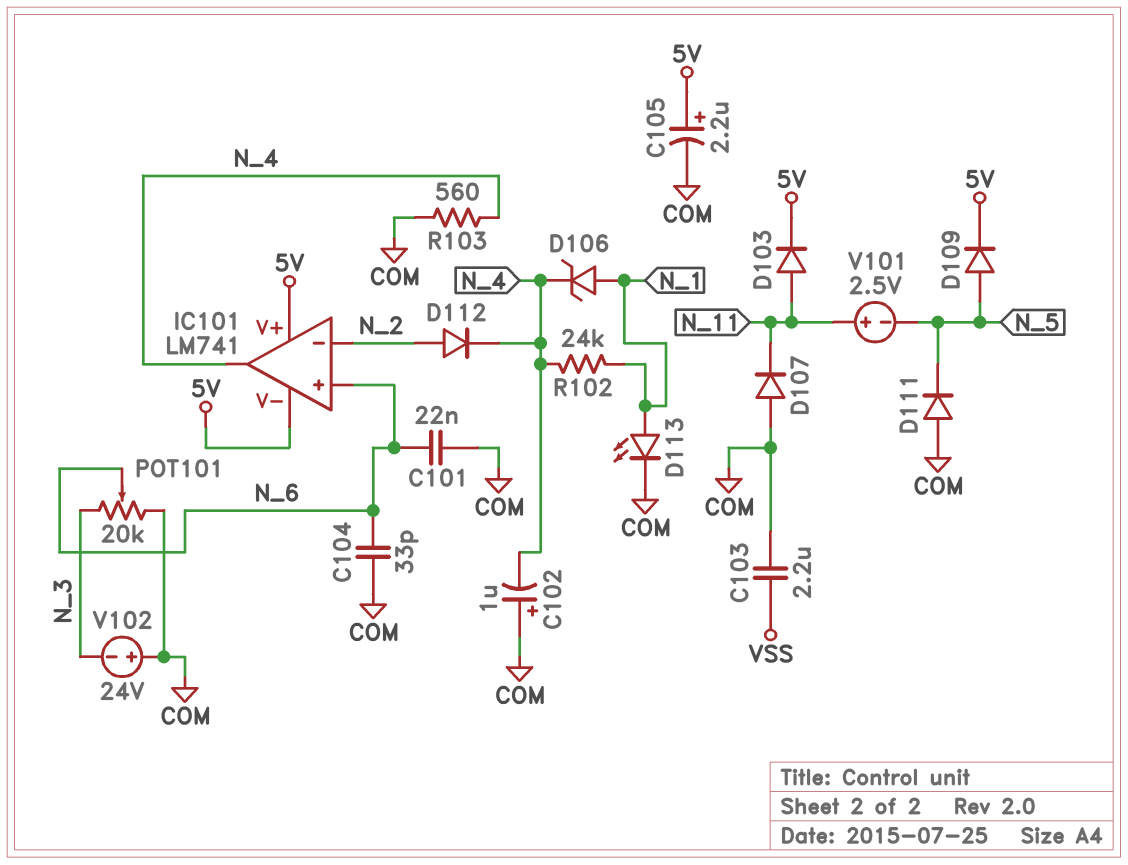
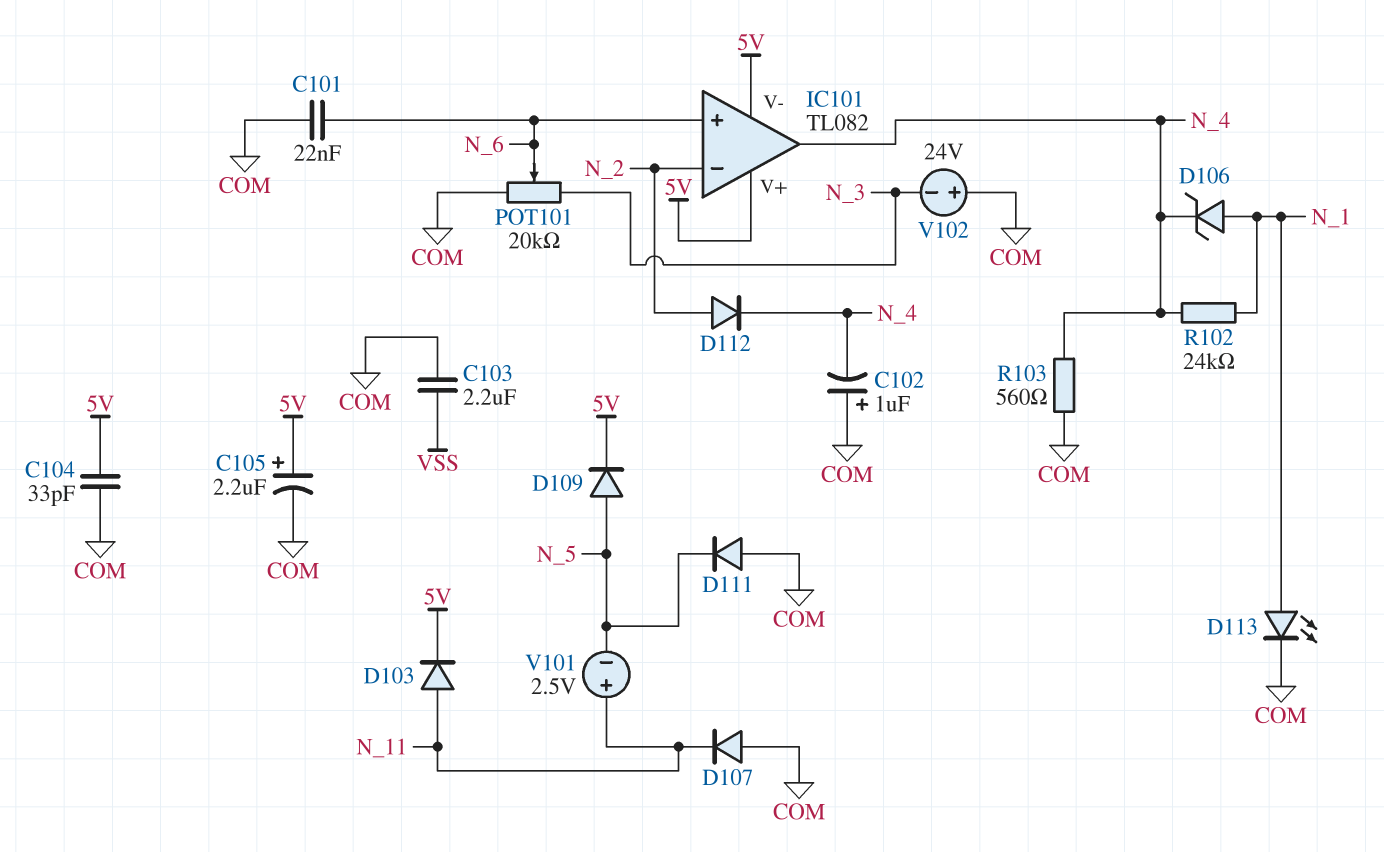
C104: 33pF (COM, N_6) -> 33pF (5V, COM)
IC101: LM741 -> TL082

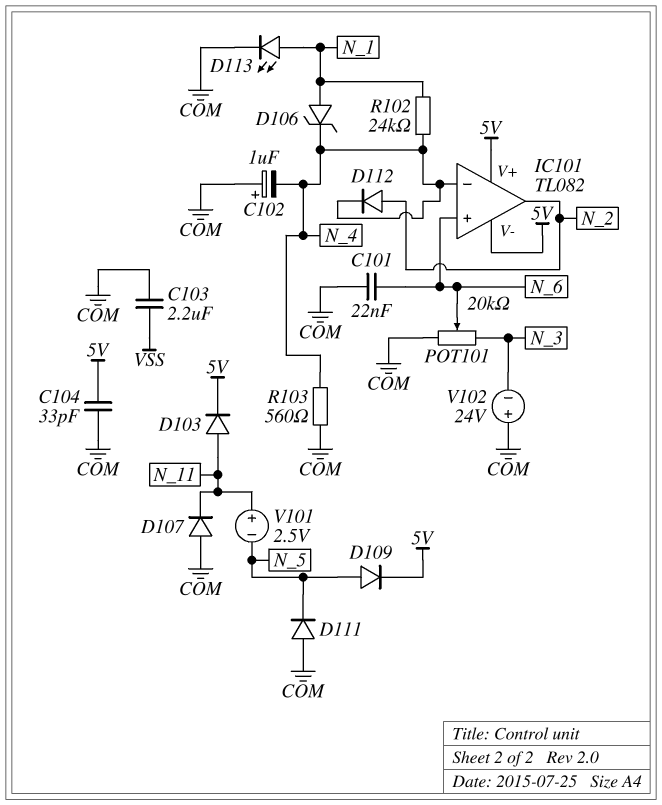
C105: 2.2uF (plus 5V, minus COM) -> none
IC101 pin in-: N_2 -> N_4
IC101 pin out: N_4 -> N_2

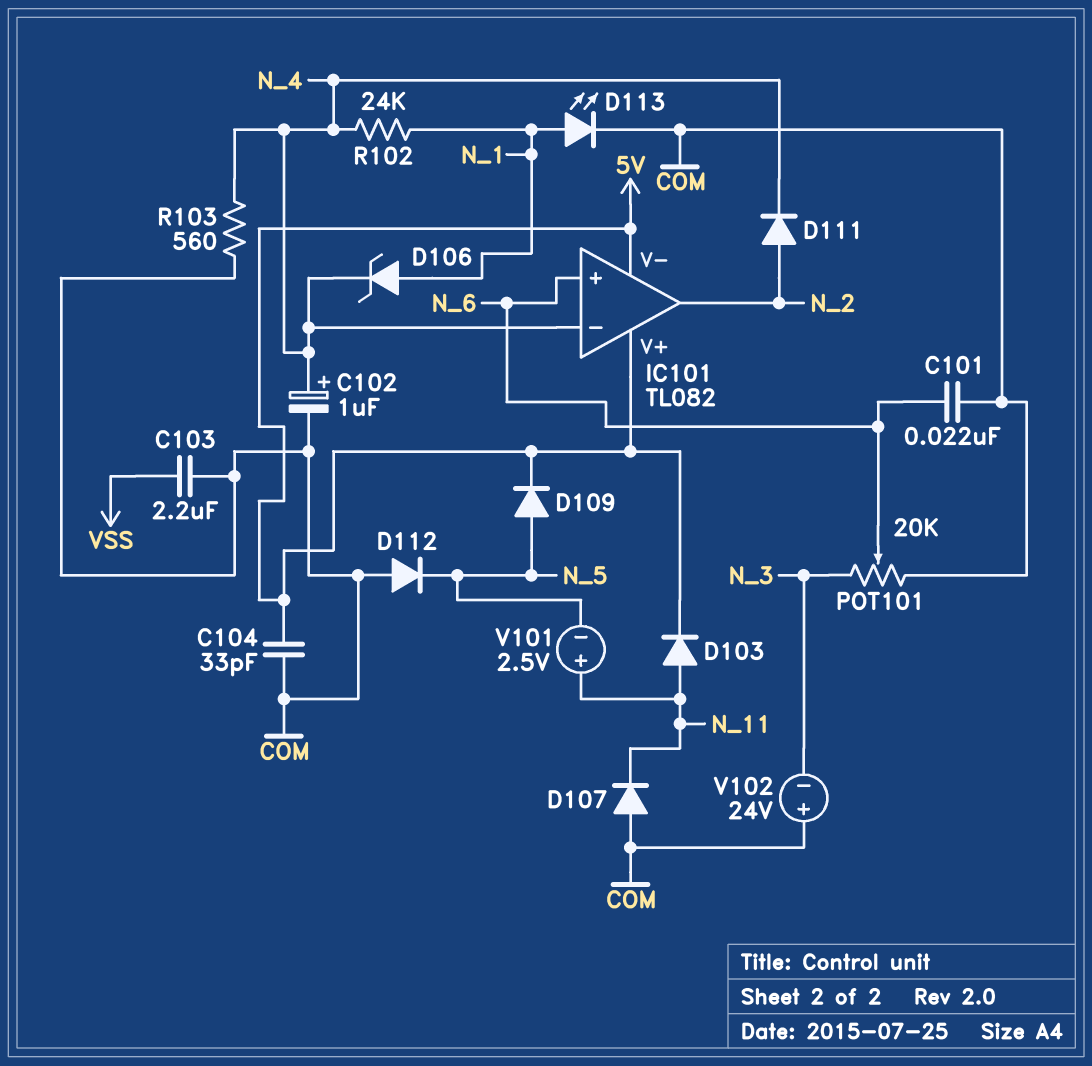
C102: 1uF (plus COM, minus N_4) -> 1uF (plus N_4, minus COM)
D111: diode (A COM, K N_5) -> diode (A N_2, K N_4)
D112: diode (A N_2, K N_4) -> diode (A COM, K N_5)

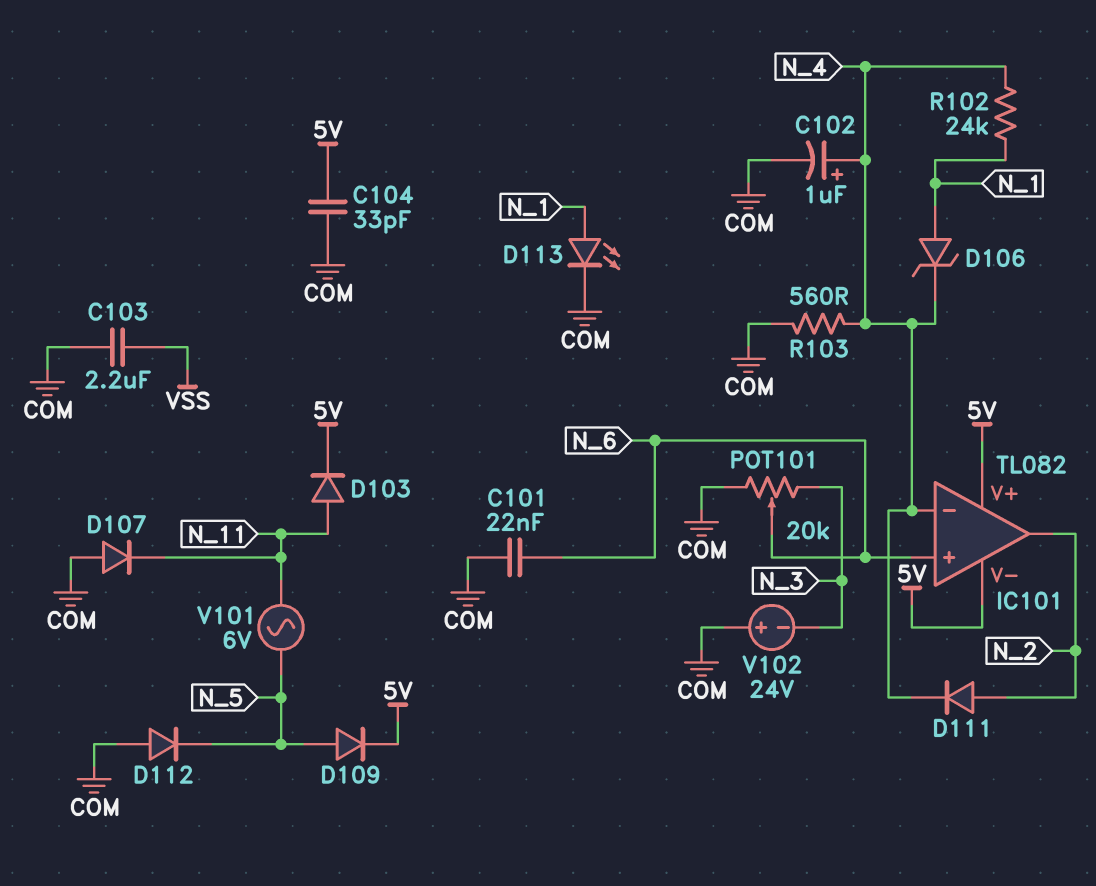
V101: 2.5V (plus N_11, minus N_5) -> AC 6V (N_5, N_11)

